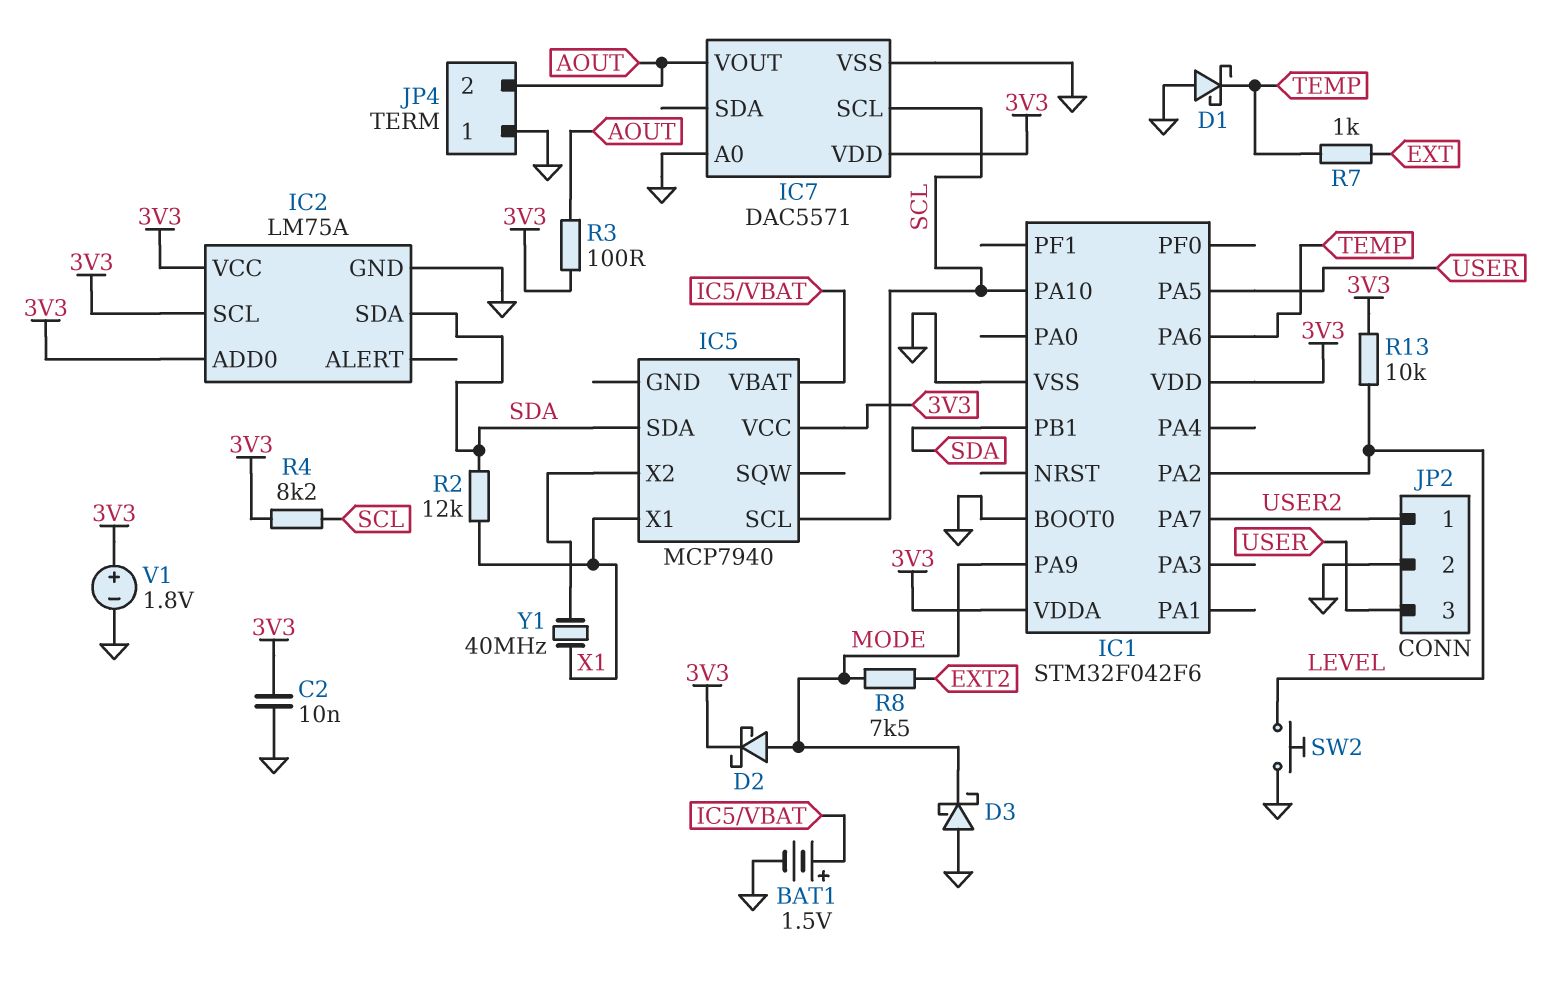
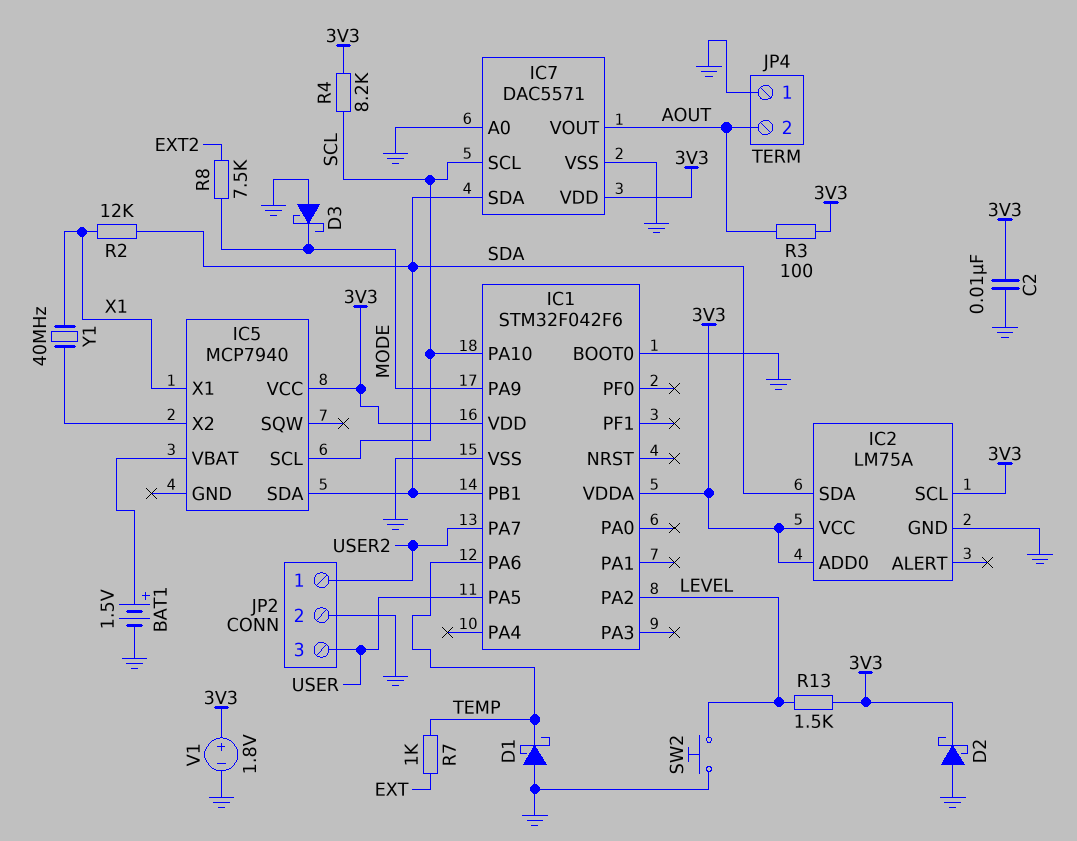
D2: schottky (A MODE, K 3V3) -> schottky (A GND, K 3V3)
IC7 pin SDA: none -> SDA
R13: 10k (3V3, LEVEL) -> 1.5k (3V3, LEVEL)

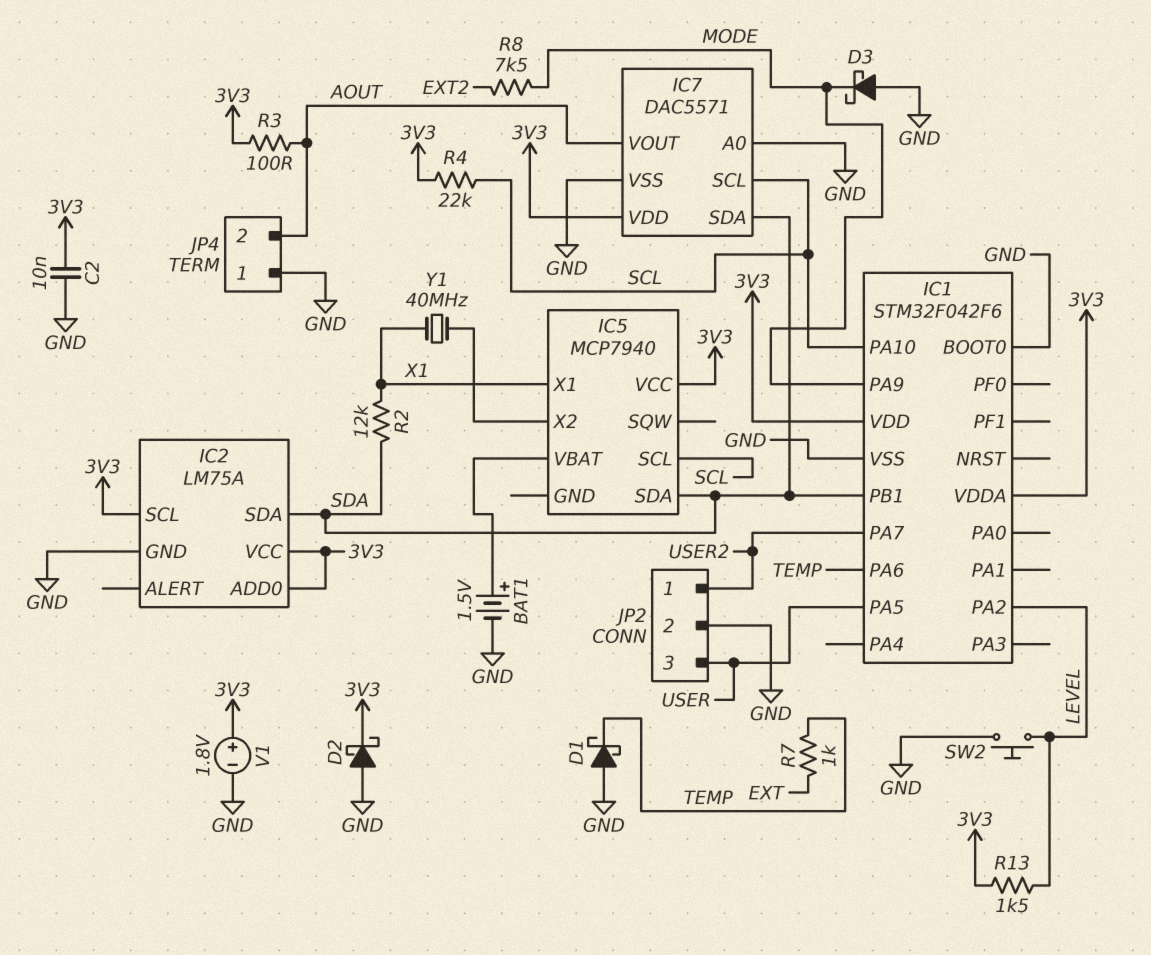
R4: 8.2k (3V3, SCL) -> 22k (3V3, SCL)

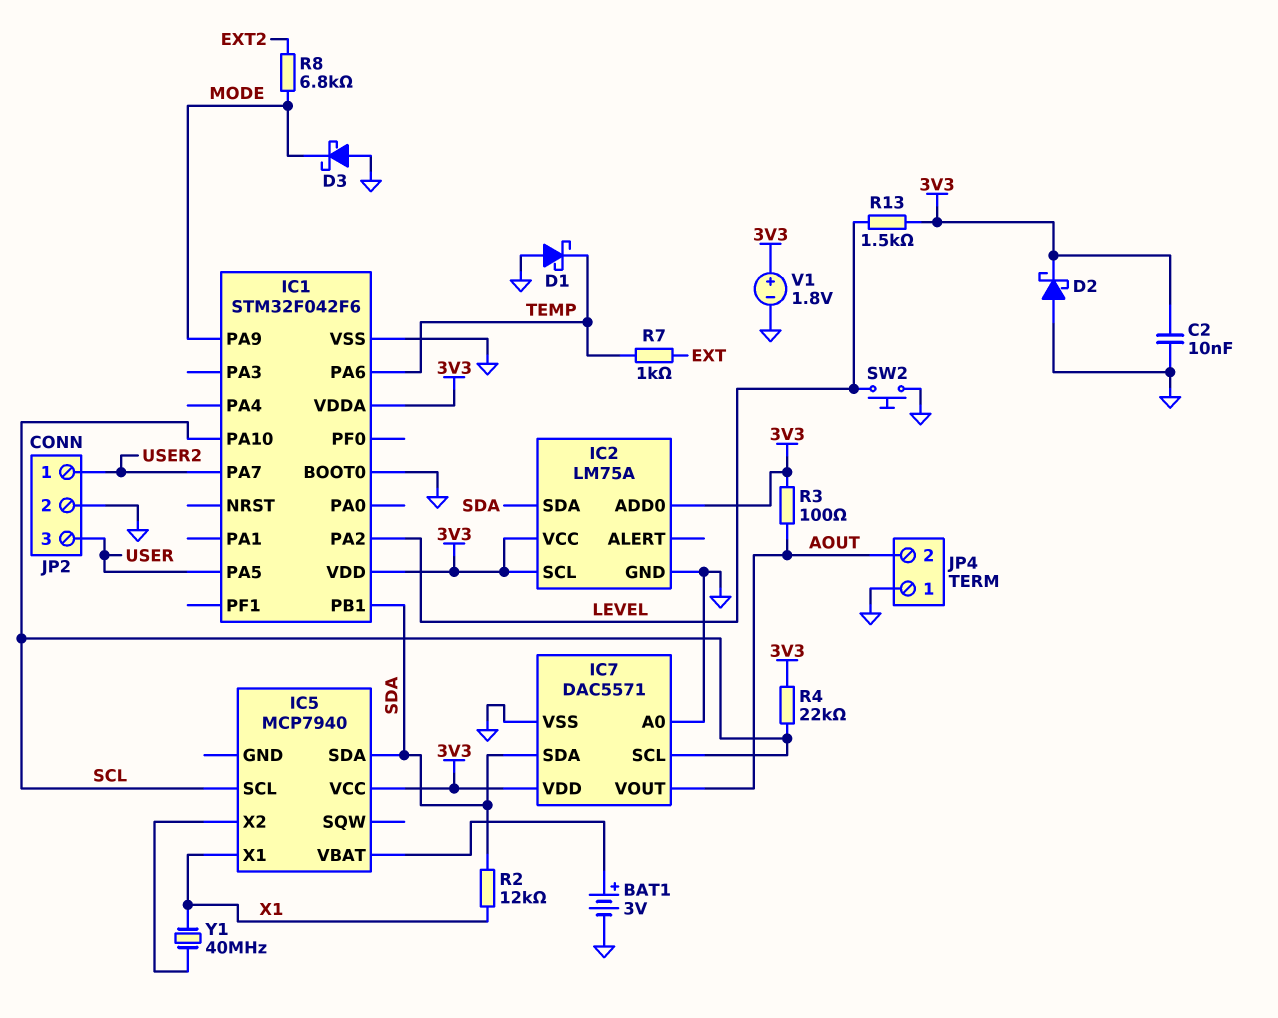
BAT1: 1.5V (plus IC5/VBAT, minus GND) -> 3V (plus IC5/VBAT, minus GND)
R8: 7.5k (EXT2, MODE) -> 6.8k (EXT2, MODE)

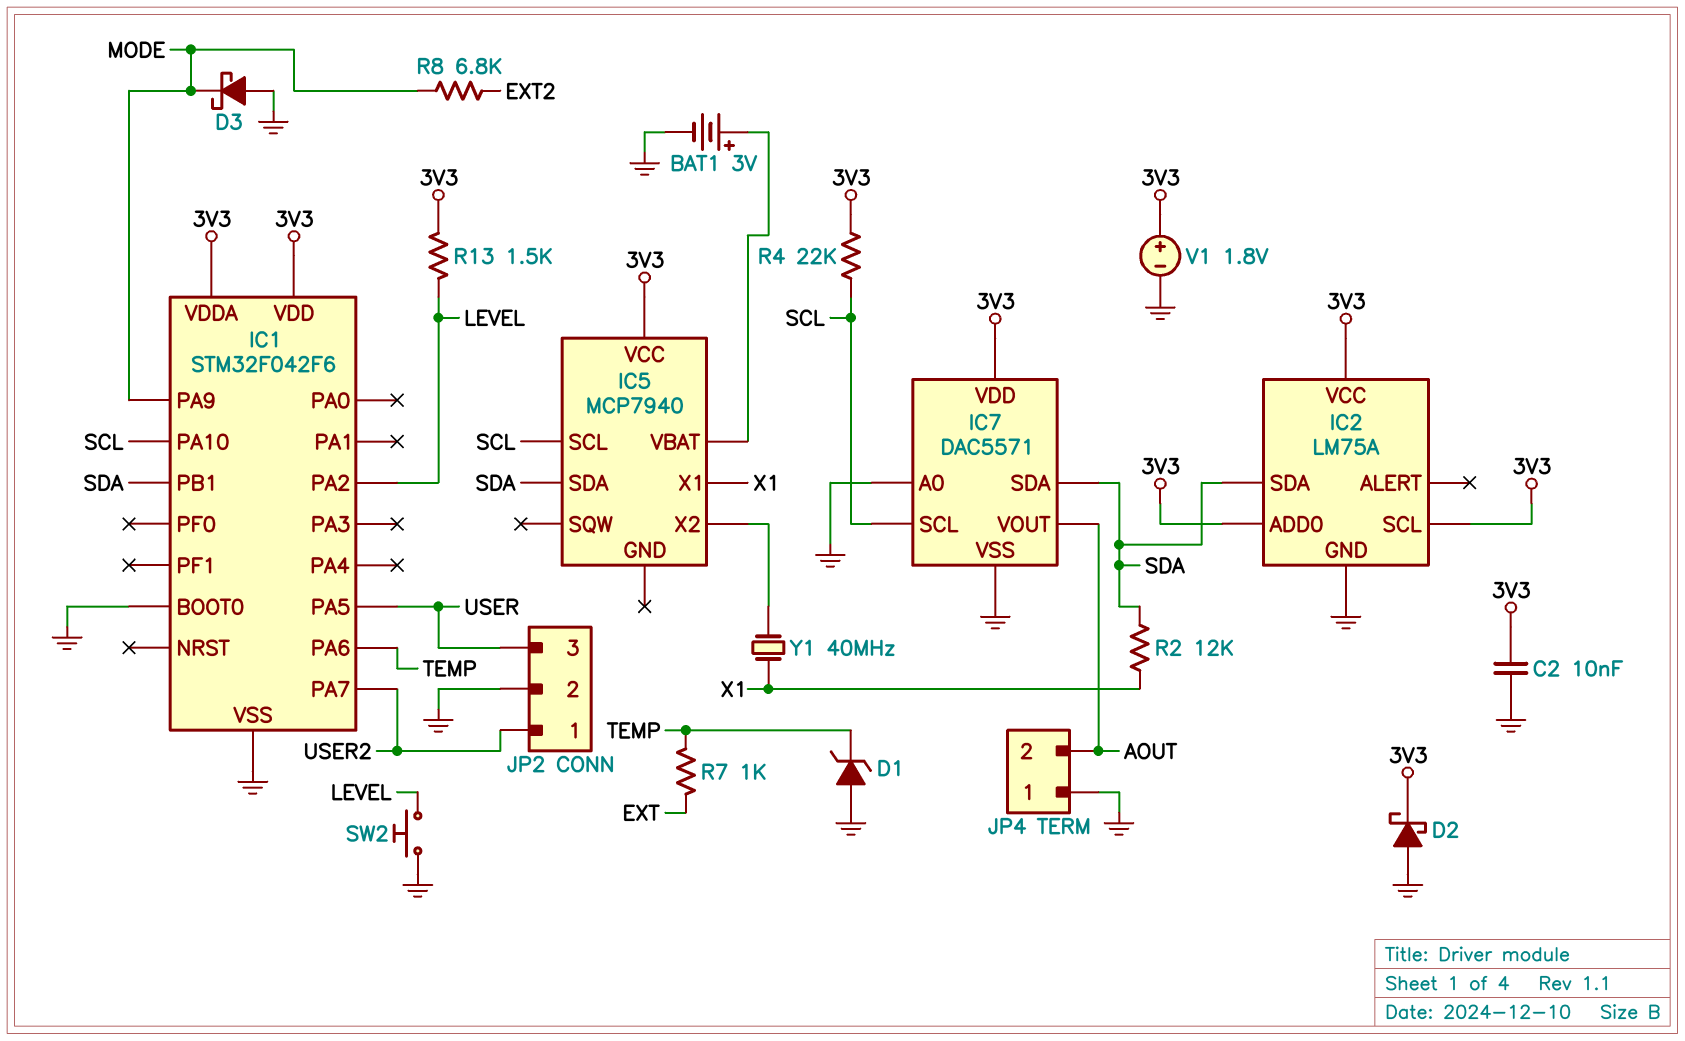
D1: schottky (A GND, K TEMP) -> zener (A GND, K TEMP)
R3: 100 (3V3, AOUT) -> none

